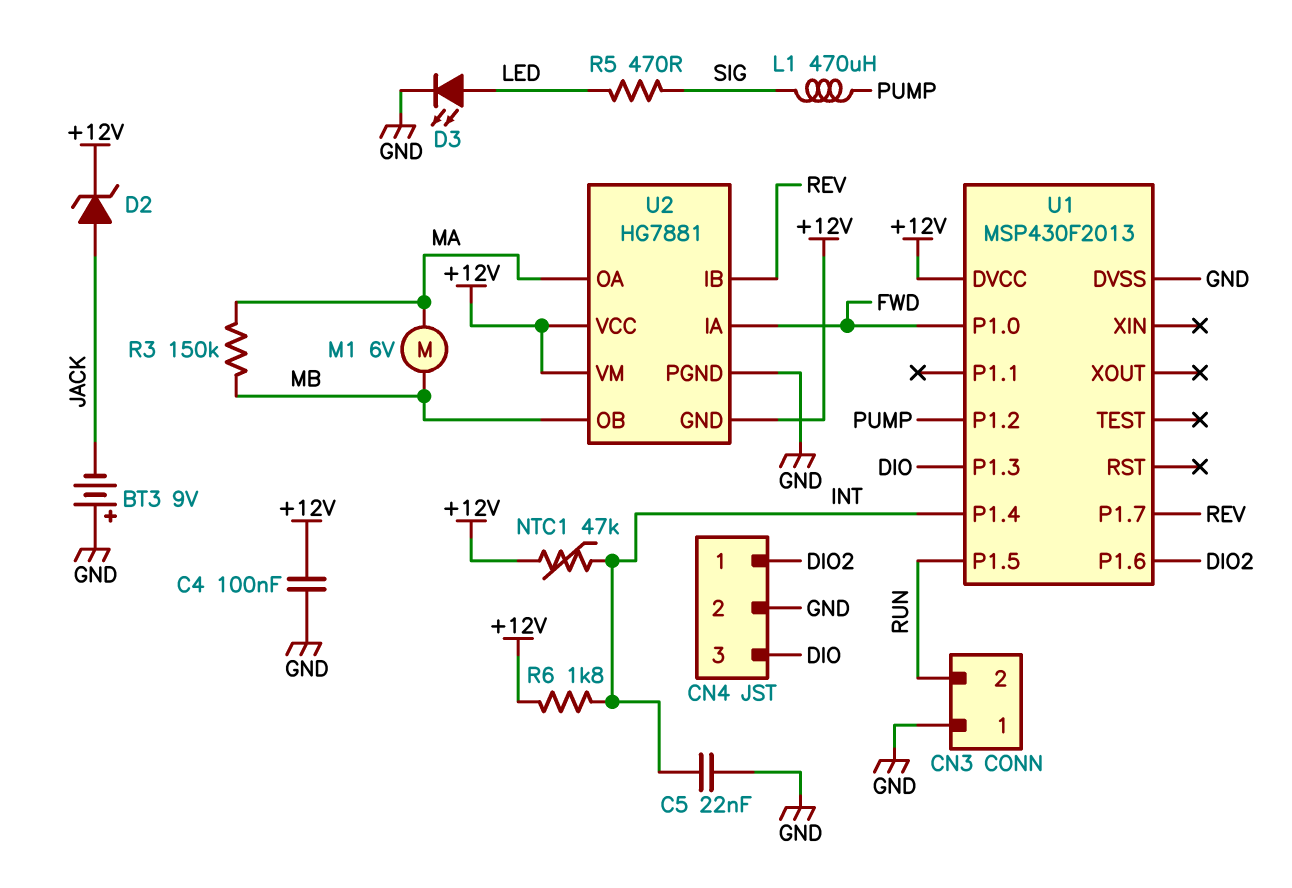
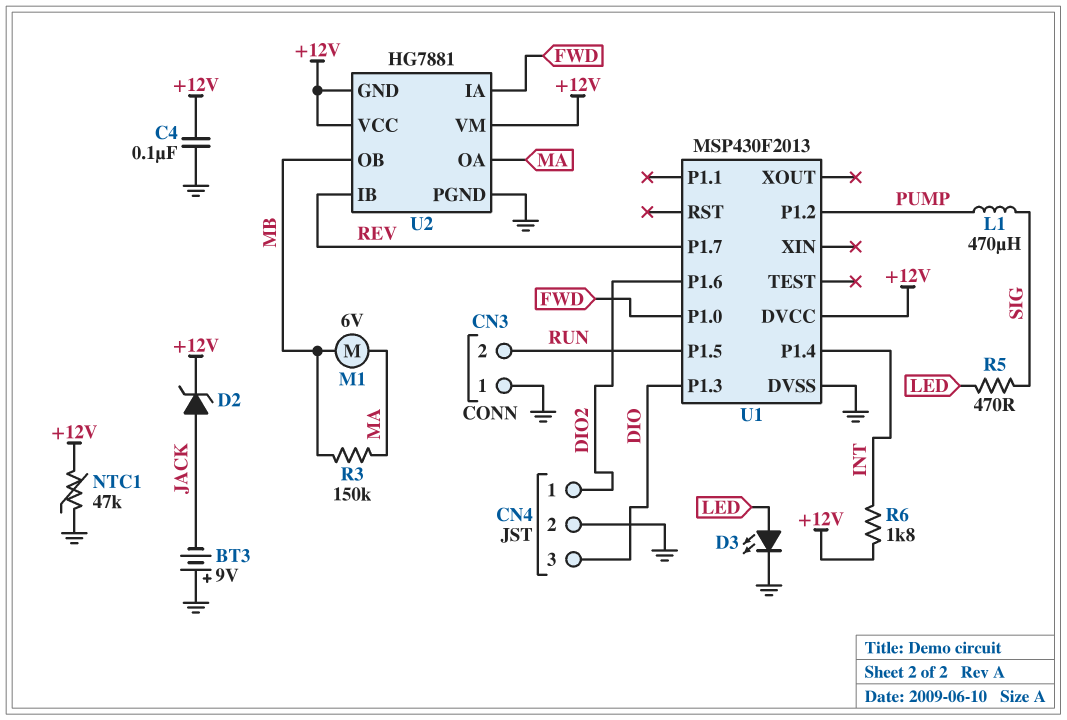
C5: 22nF (GND, INT) -> none
NTC1: 47k (+12V, INT) -> 47k (+12V, GND)

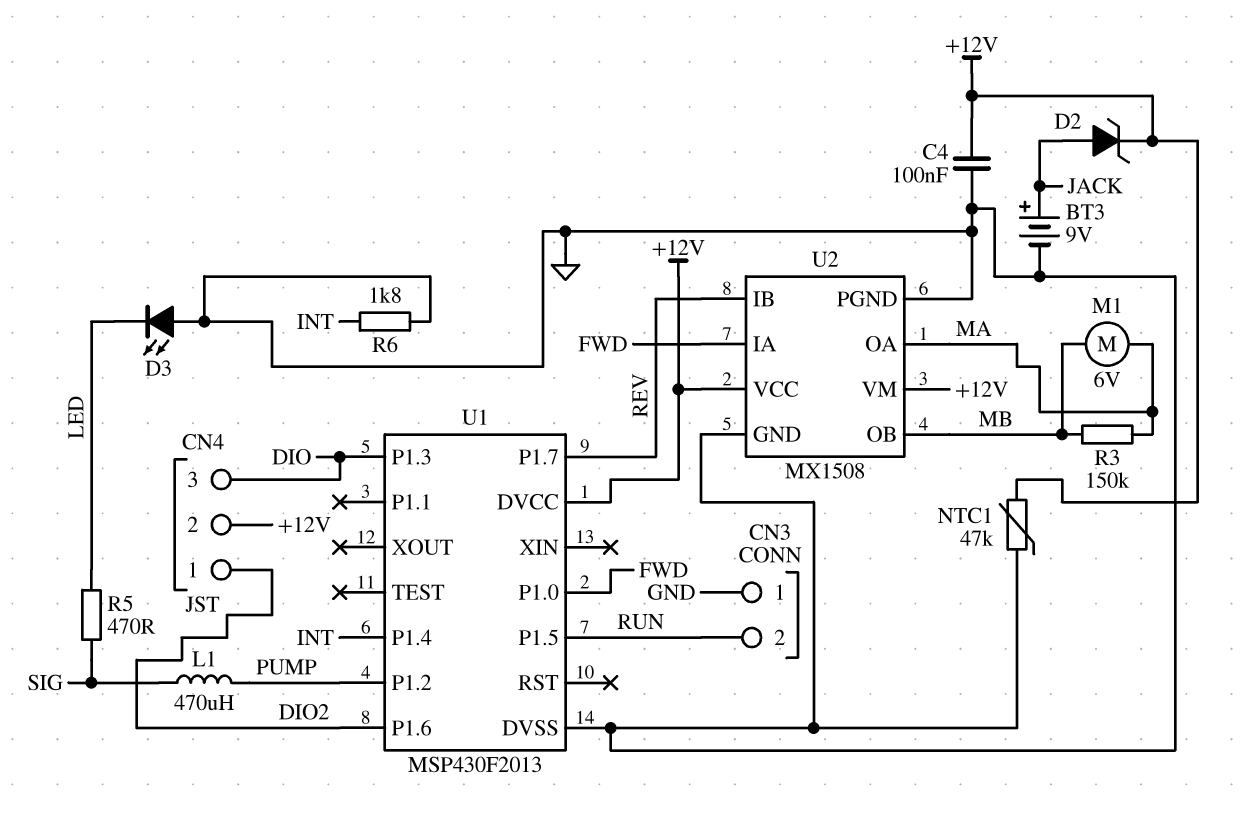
BT3: 9V (plus GND, minus JACK) -> 9V (plus JACK, minus GND)
CN4 pin 2: GND -> +12V
D3: LED (A LED, K GND) -> LED (A GND, K LED)
R6: 1.8k (+12V, INT) -> 1.8k (GND, INT)
U2: HG7881 -> MX1508
U2 pin GND: +12V -> GND

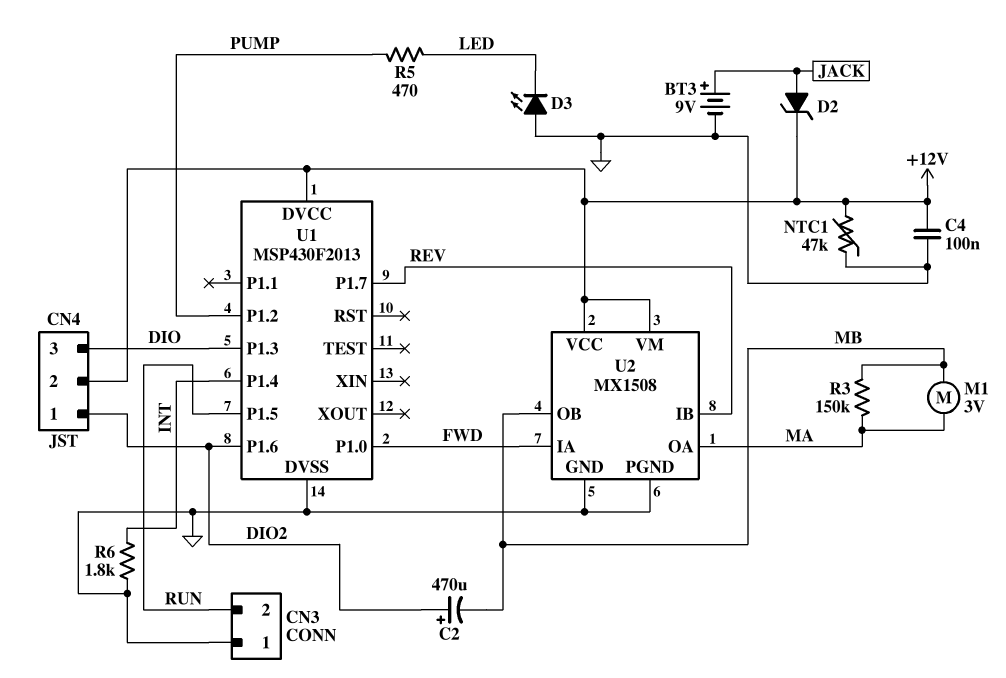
C2: none -> 470uF (plus DIO2, minus MB)
L1: 470uH (PUMP, SIG) -> none
M1: motor 6V (MA, MB) -> motor 3V (MA, MB)
R5: 470 (LED, SIG) -> 470 (LED, PUMP)

